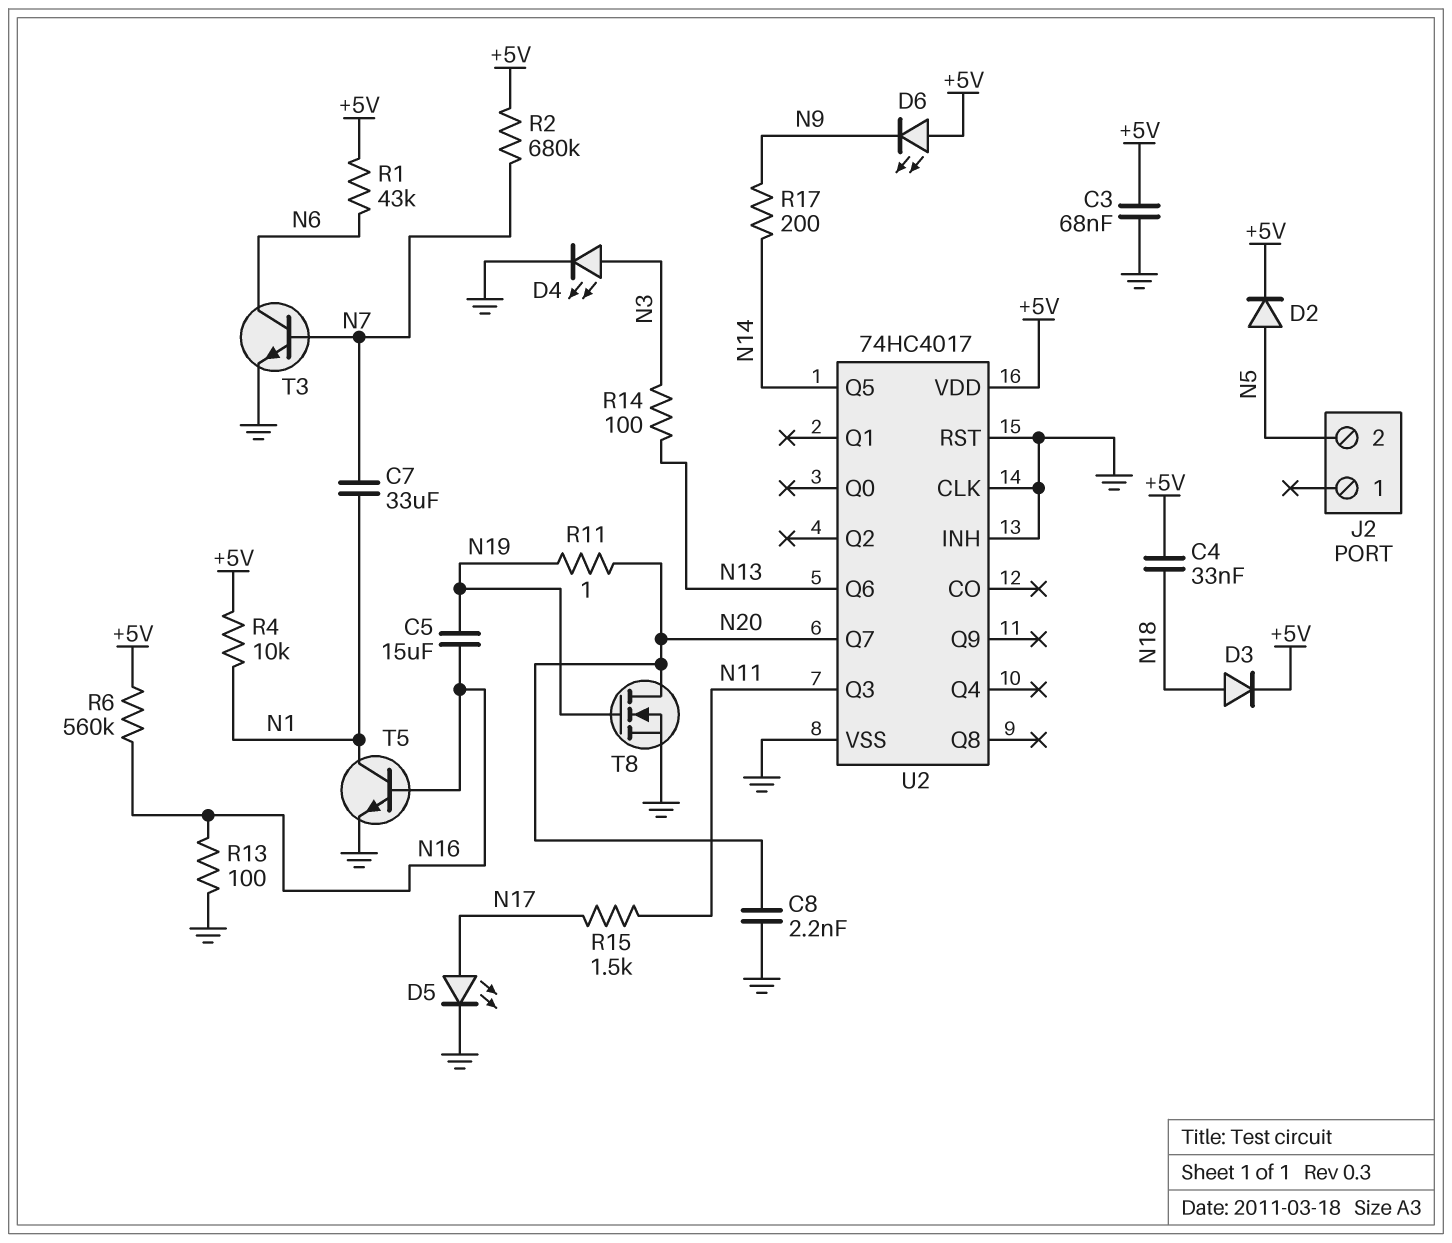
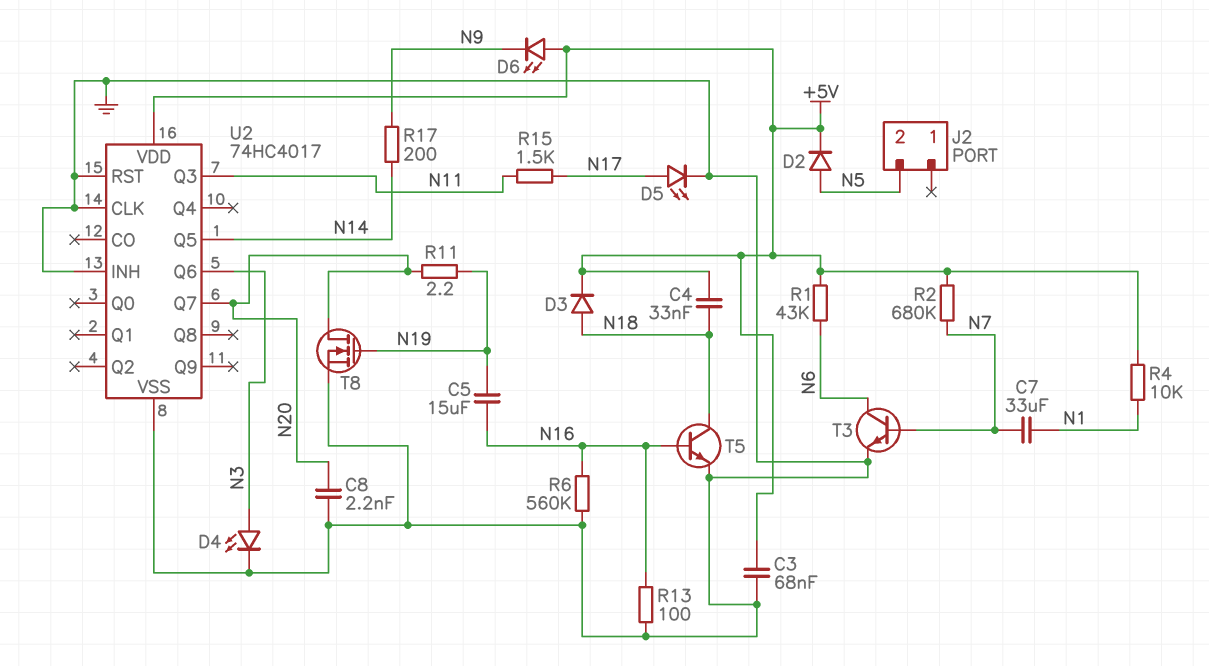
R6: 560k (+5V, N16) -> 560k (GND, N16)
R11: 1 (N19, N20) -> 2.2 (N19, N20)
R14: 100 (N3, N13) -> none
T5: NPN (B N16, C N1, E GND) -> NPN (B N16, C N18, E GND)
U2 pin Q6: N13 -> N3

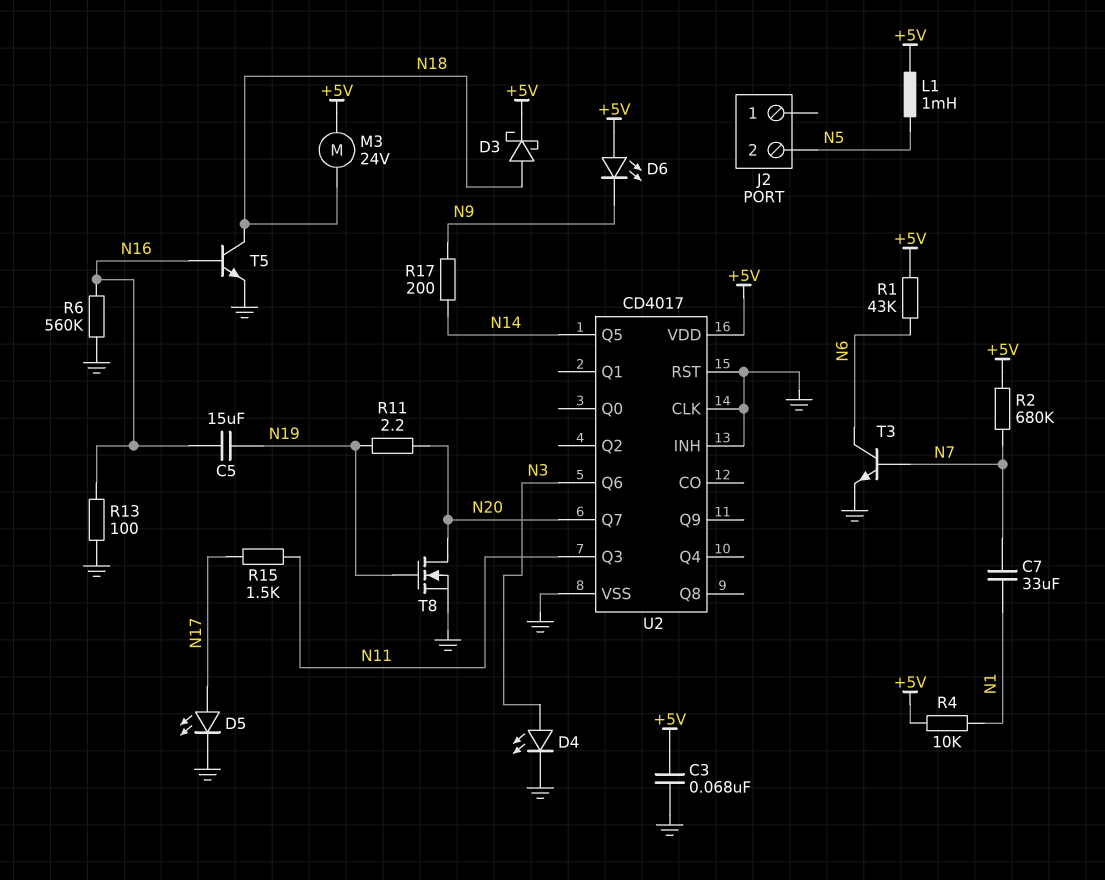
C4: 33nF (+5V, N18) -> none
C8: 2.2nF (GND, N20) -> none
D2: diode (A N5, K +5V) -> none
D3: diode (A N18, K +5V) -> schottky (A N18, K +5V)
L1: none -> 1mH (+5V, N5)
M3: none -> motor 24V (+5V, N18)
U2: 74HC4017 -> CD4017

